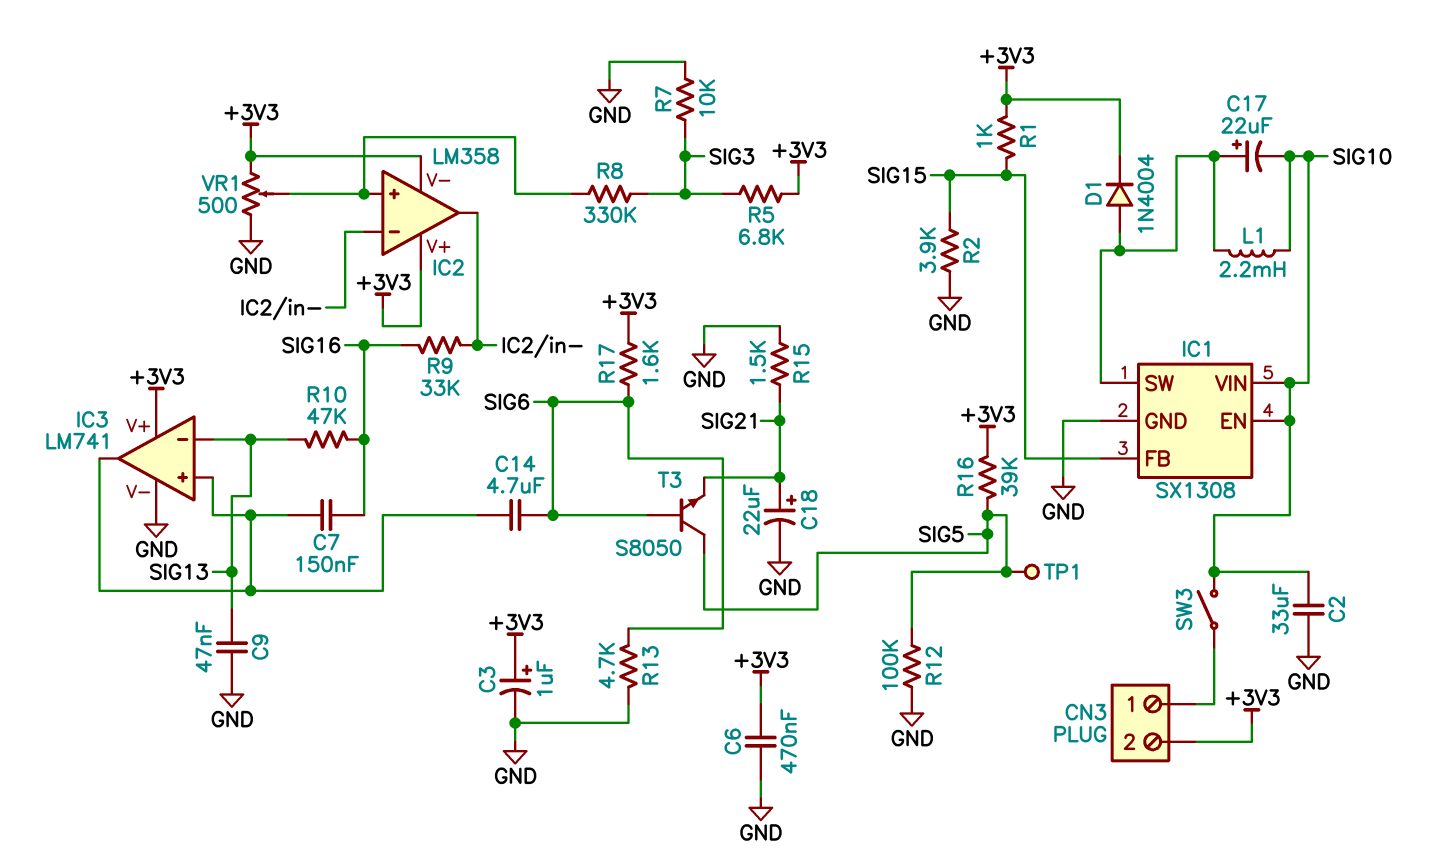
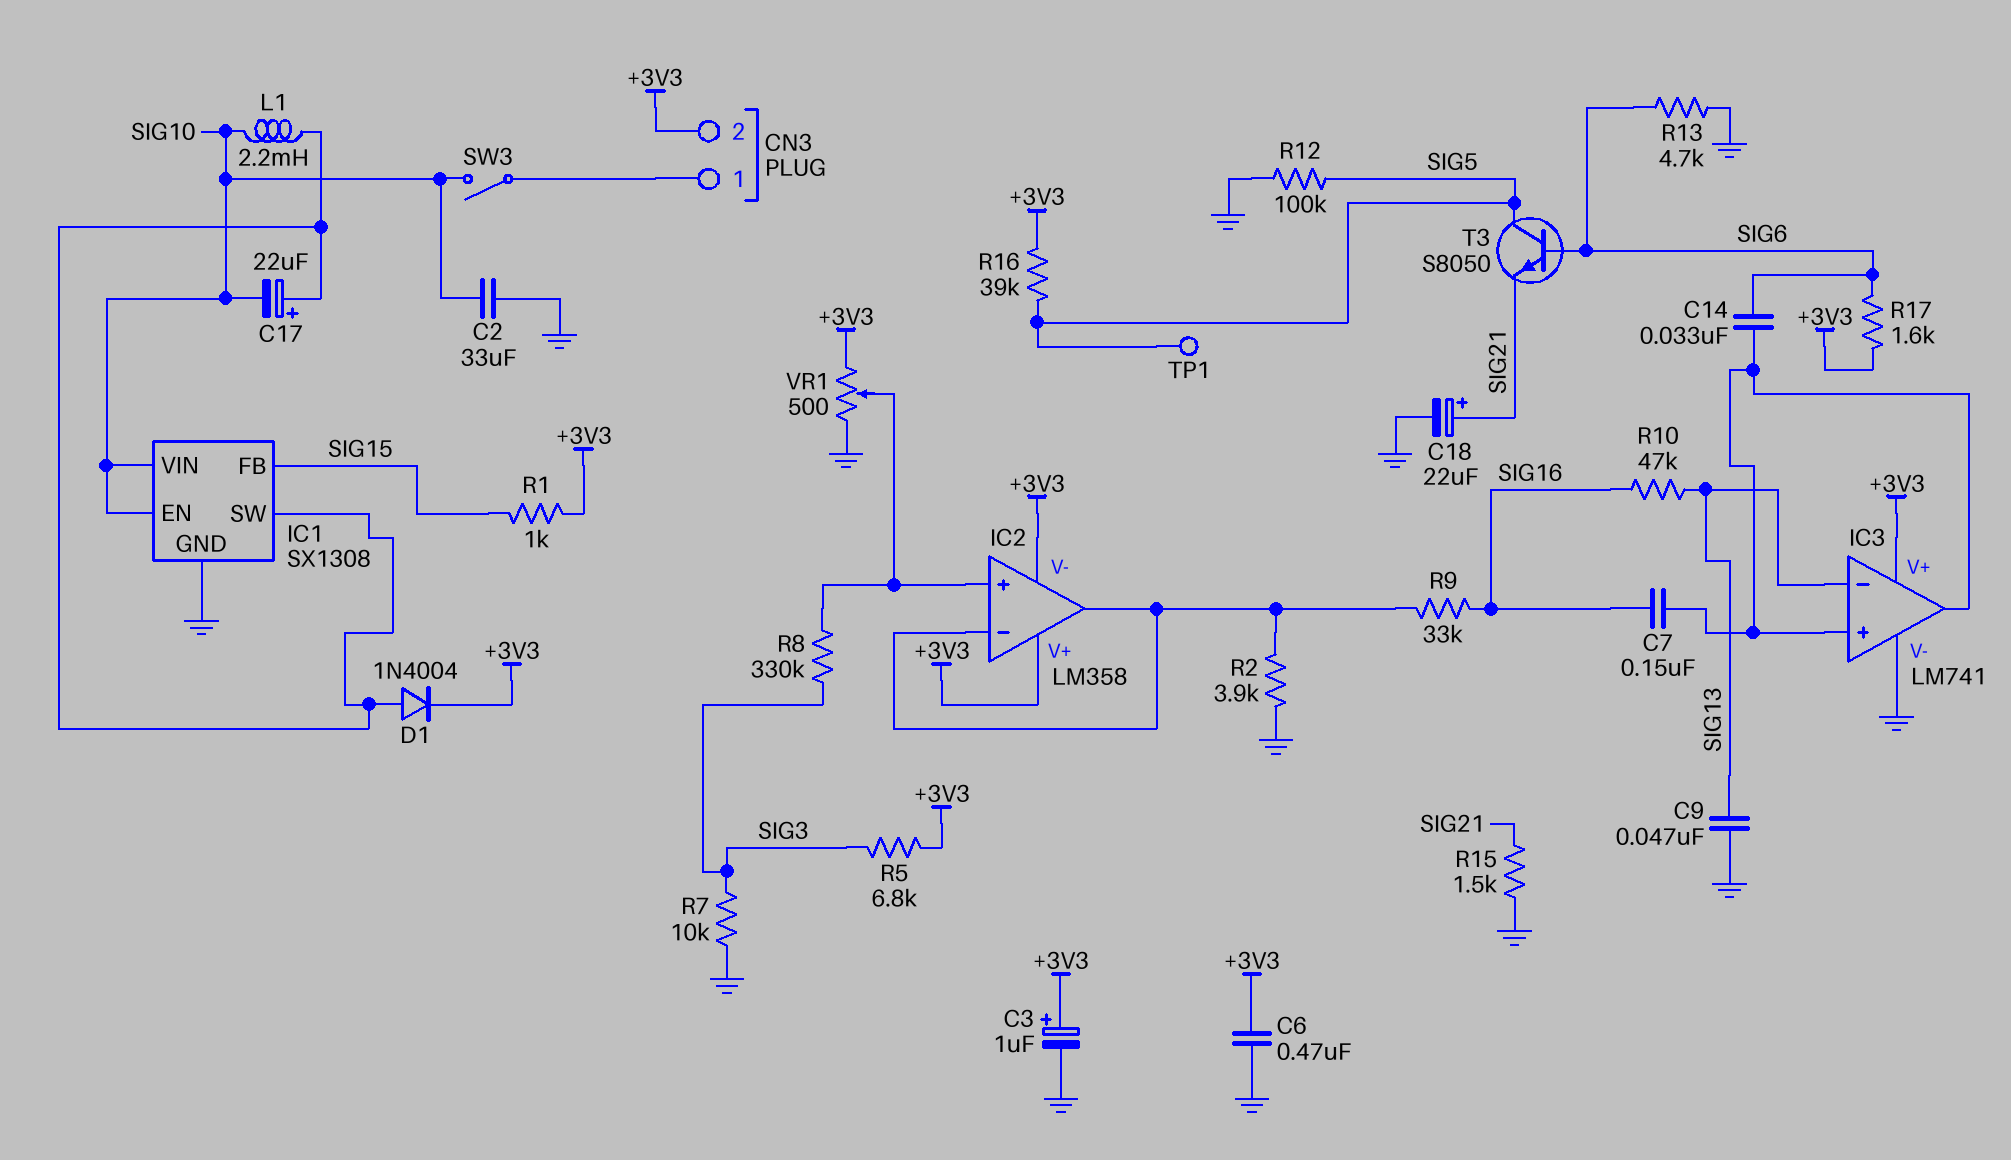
C14: 4.7uF (IC3/in+, SIG6) -> 33nF (IC3/in+, SIG6)
R2: 3.9k (GND, SIG15) -> 3.9k (GND, IC2/in-)

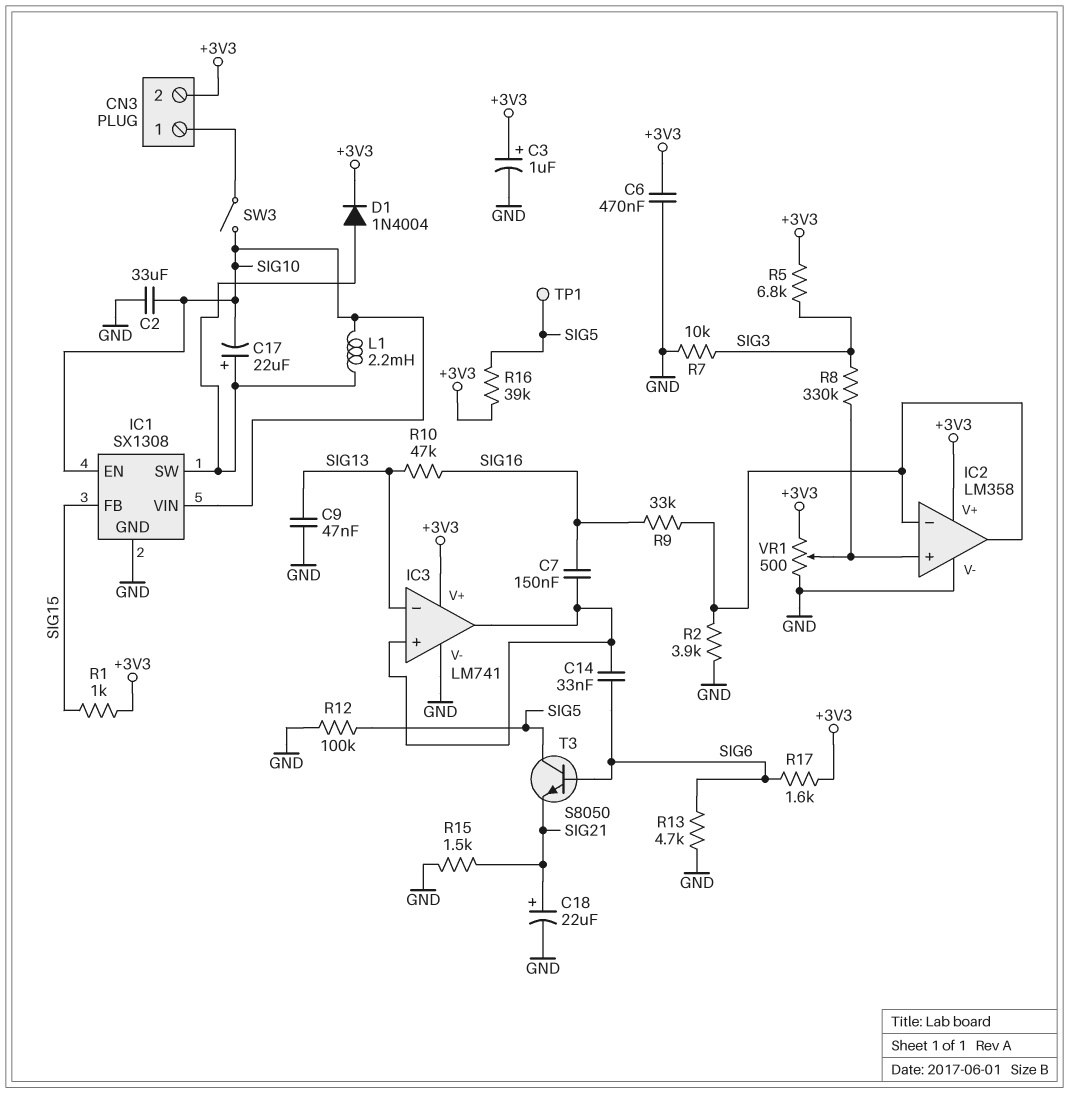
IC2 pin V-: +3V3 -> GND

